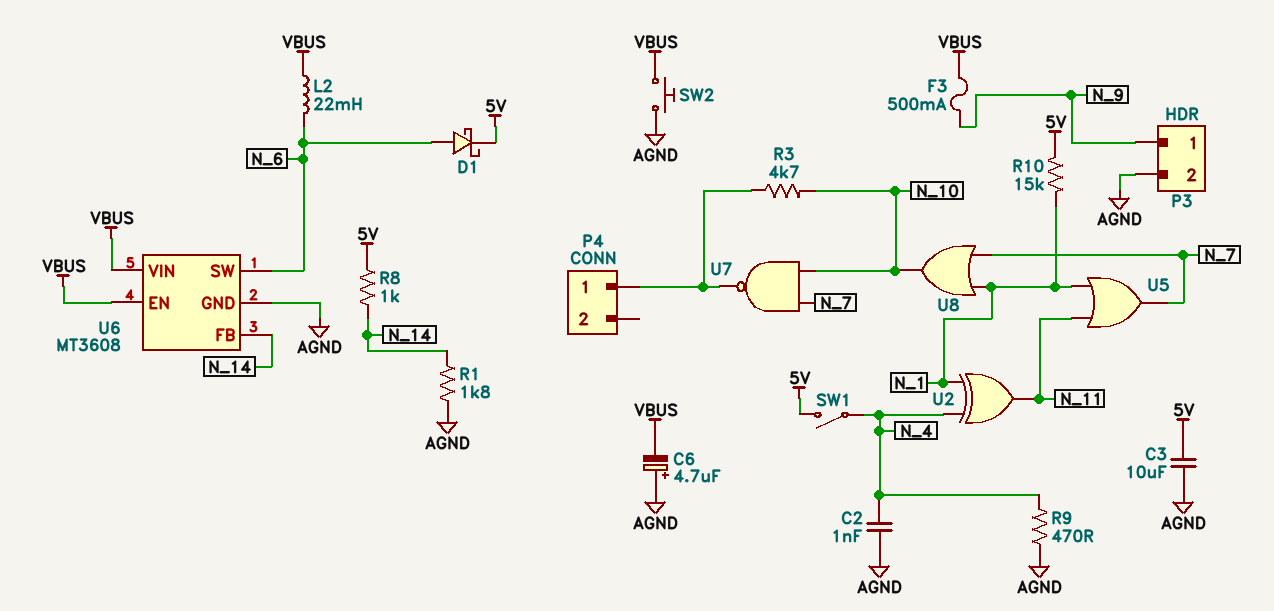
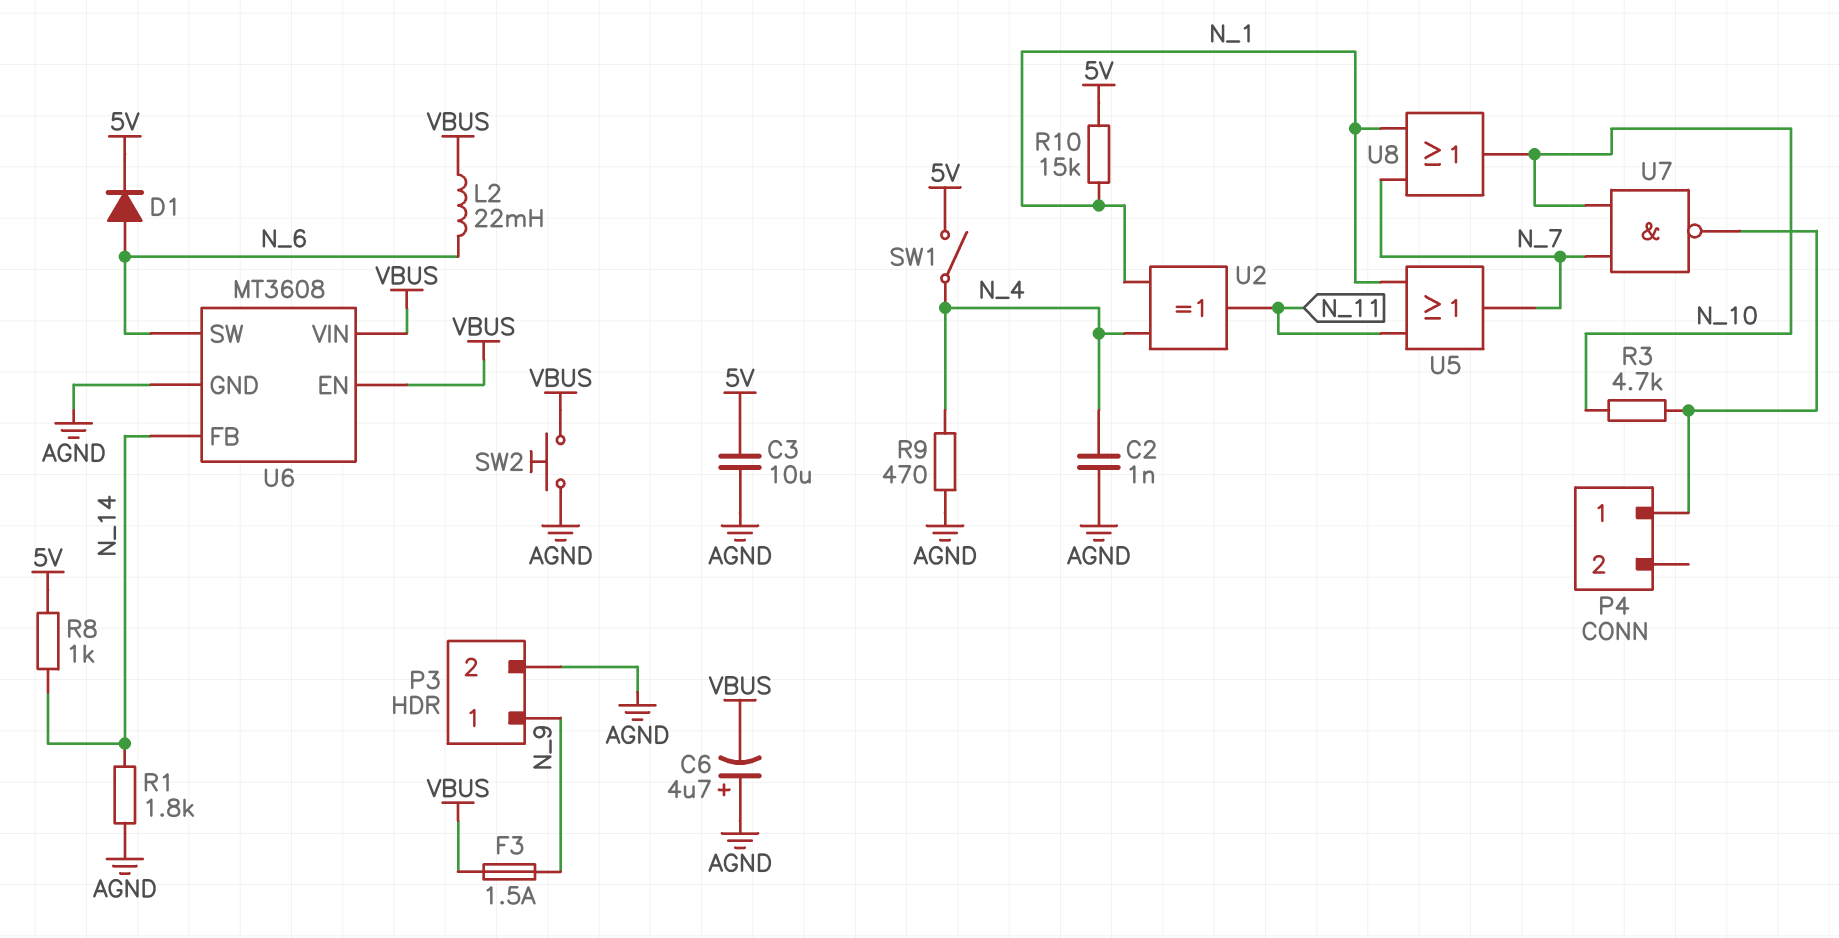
D1: schottky (A N_6, K 5V) -> diode (A N_6, K 5V)
F3: 500mA (N_9, VBUS) -> 1.5A (N_9, VBUS)

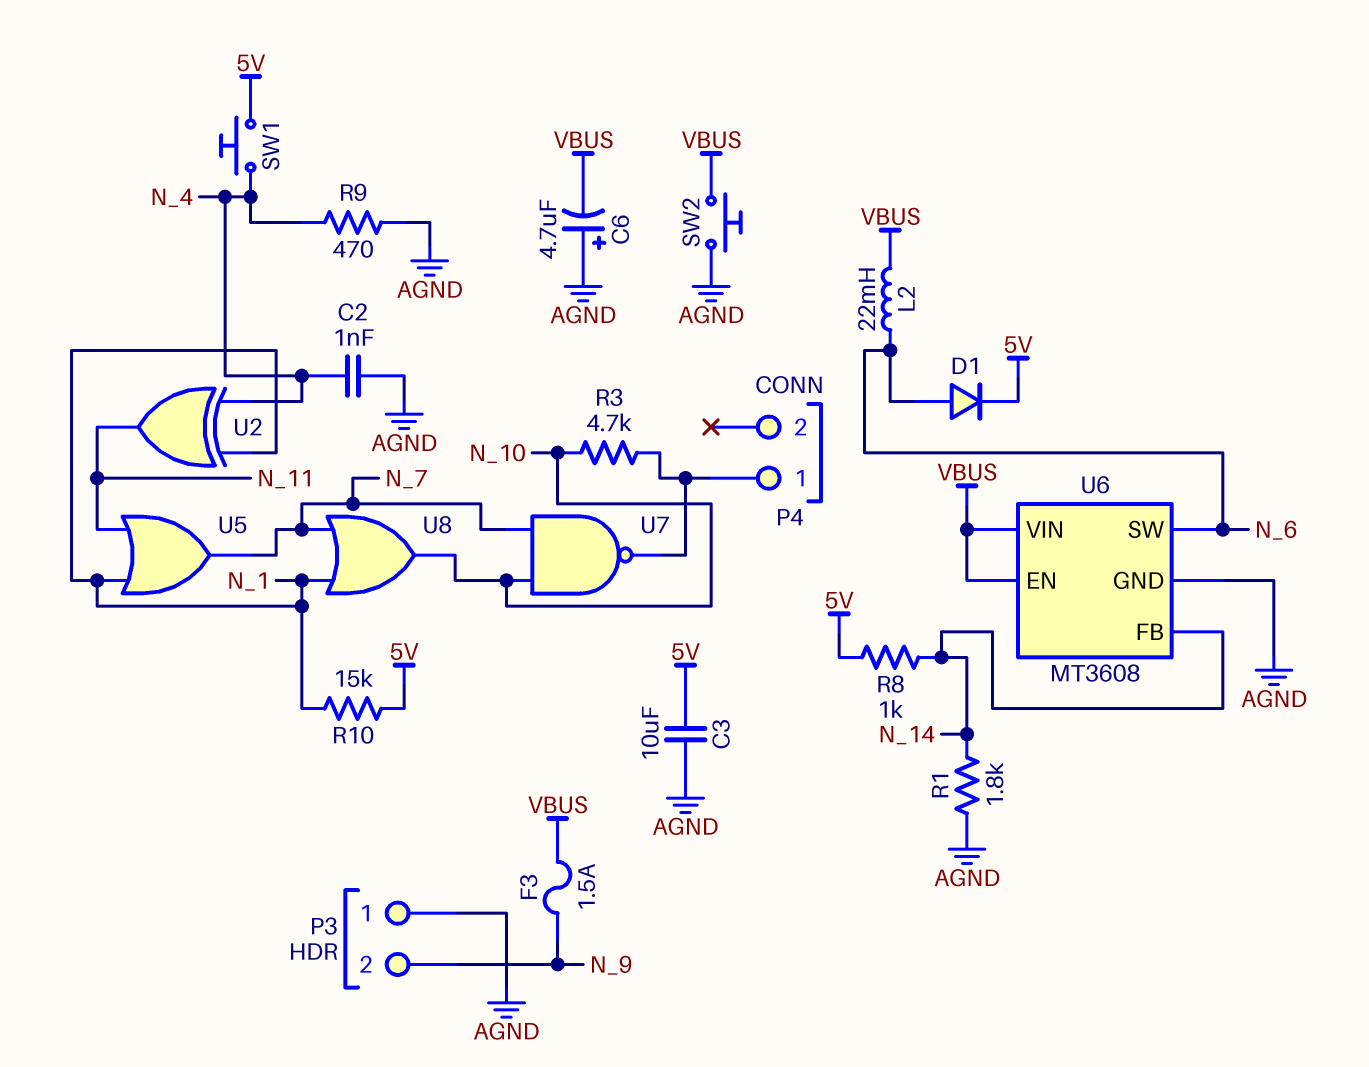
P3 pin 1: N_9 -> AGND
P3 pin 2: AGND -> N_9
SW1: switch (5V, N_4) -> button (5V, N_4)

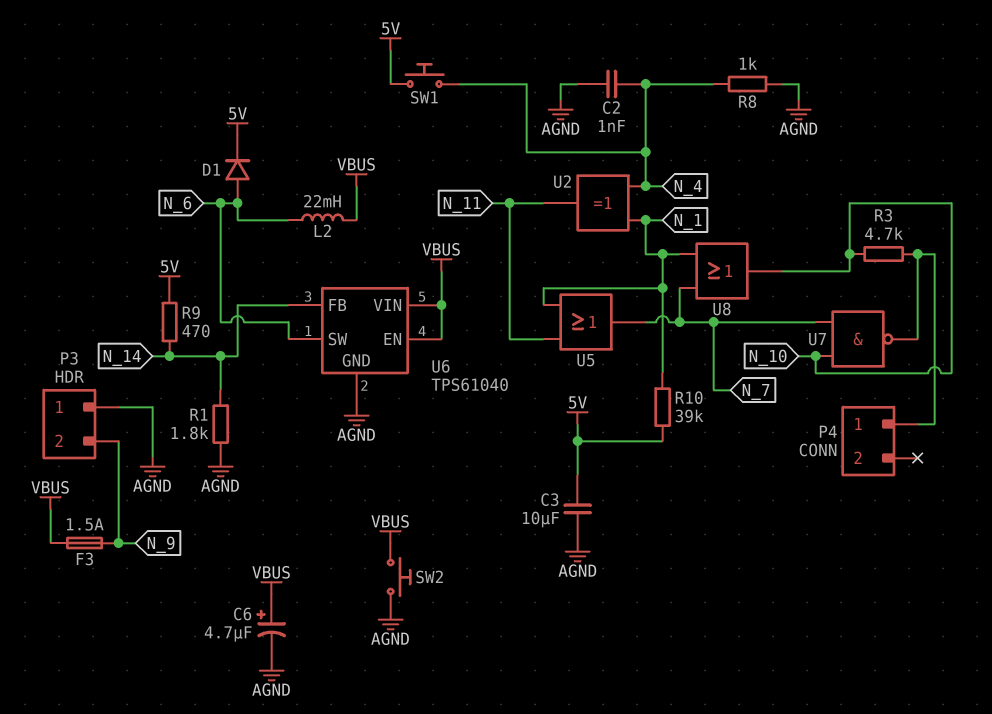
C6: 4.7uF (plus AGND, minus VBUS) -> 4.7uF (plus VBUS, minus AGND)
R8: 1k (5V, N_14) -> 1k (AGND, N_4)
R9: 470 (AGND, N_4) -> 470 (5V, N_14)
R10: 15k (5V, N_1) -> 39k (5V, N_1)
U6: MT3608 -> TPS61040

